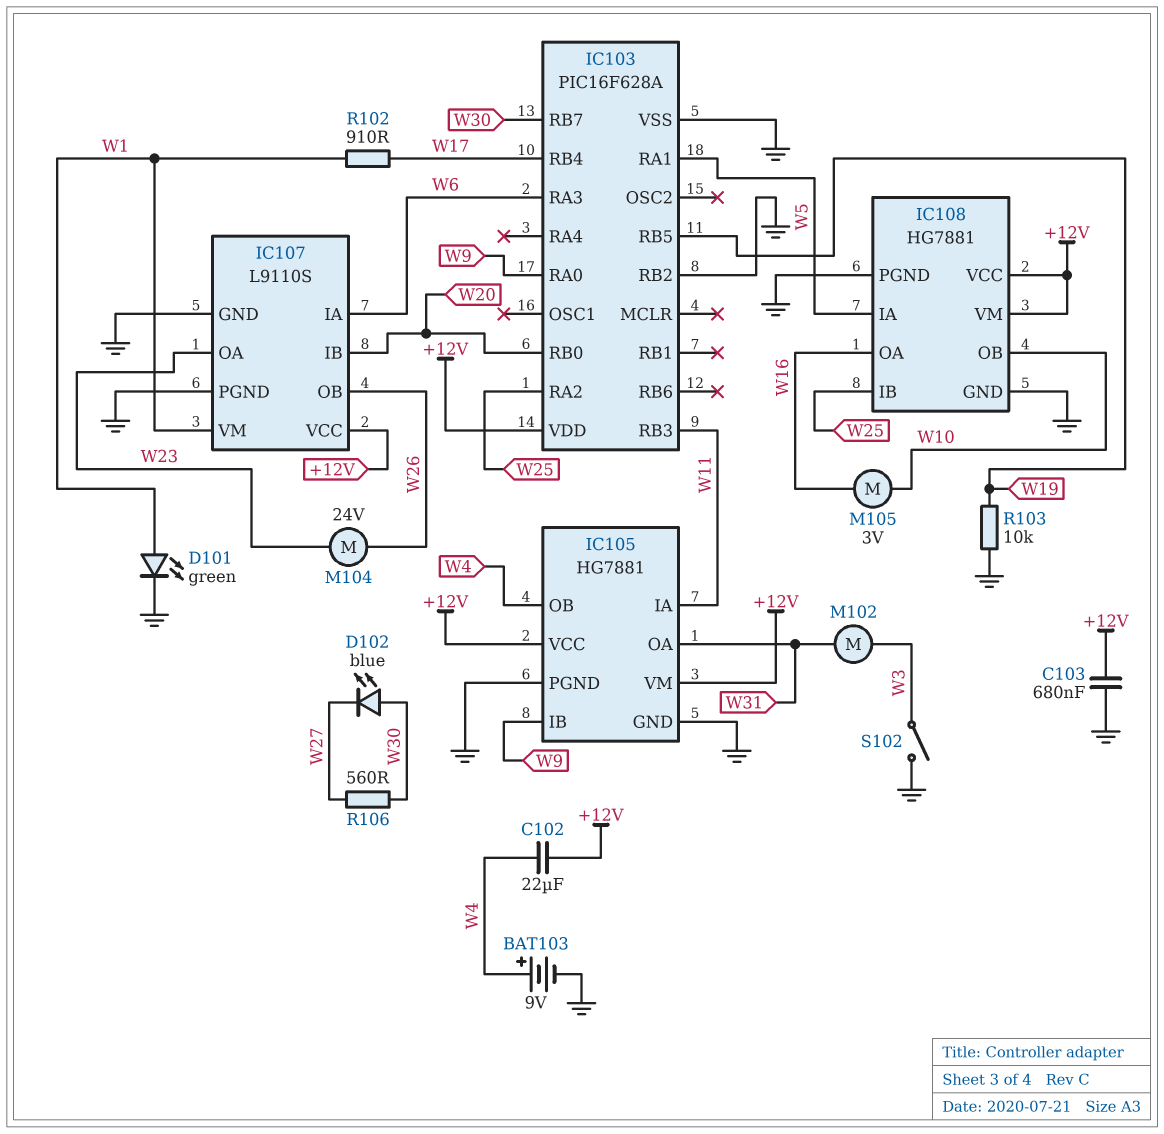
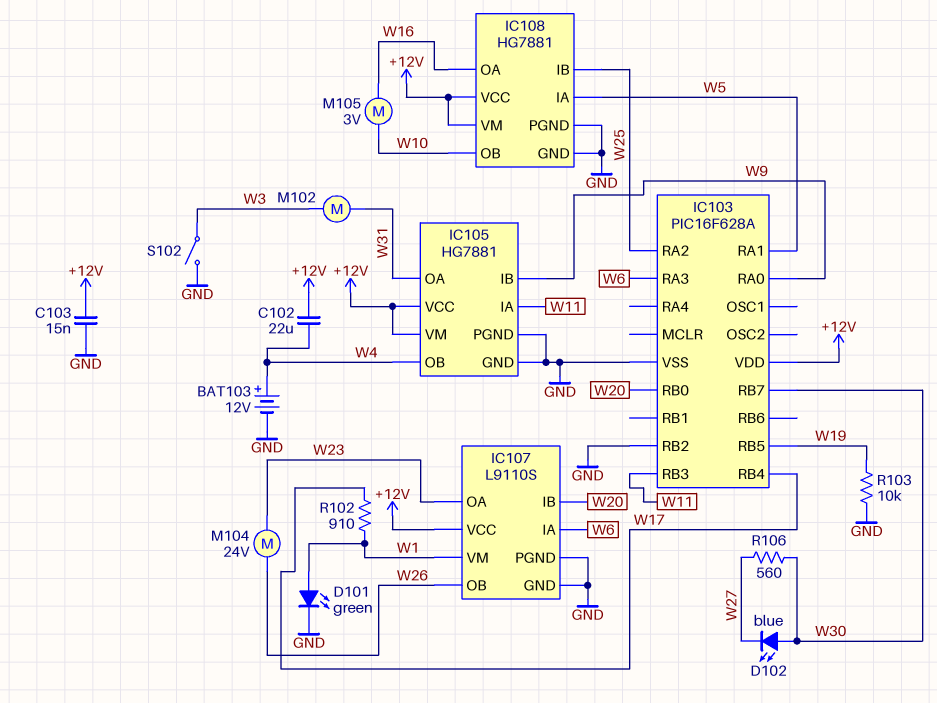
BAT103: 9V (plus W4, minus GND) -> 12V (plus W4, minus GND)
C103: 680nF (+12V, GND) -> 15nF (+12V, GND)

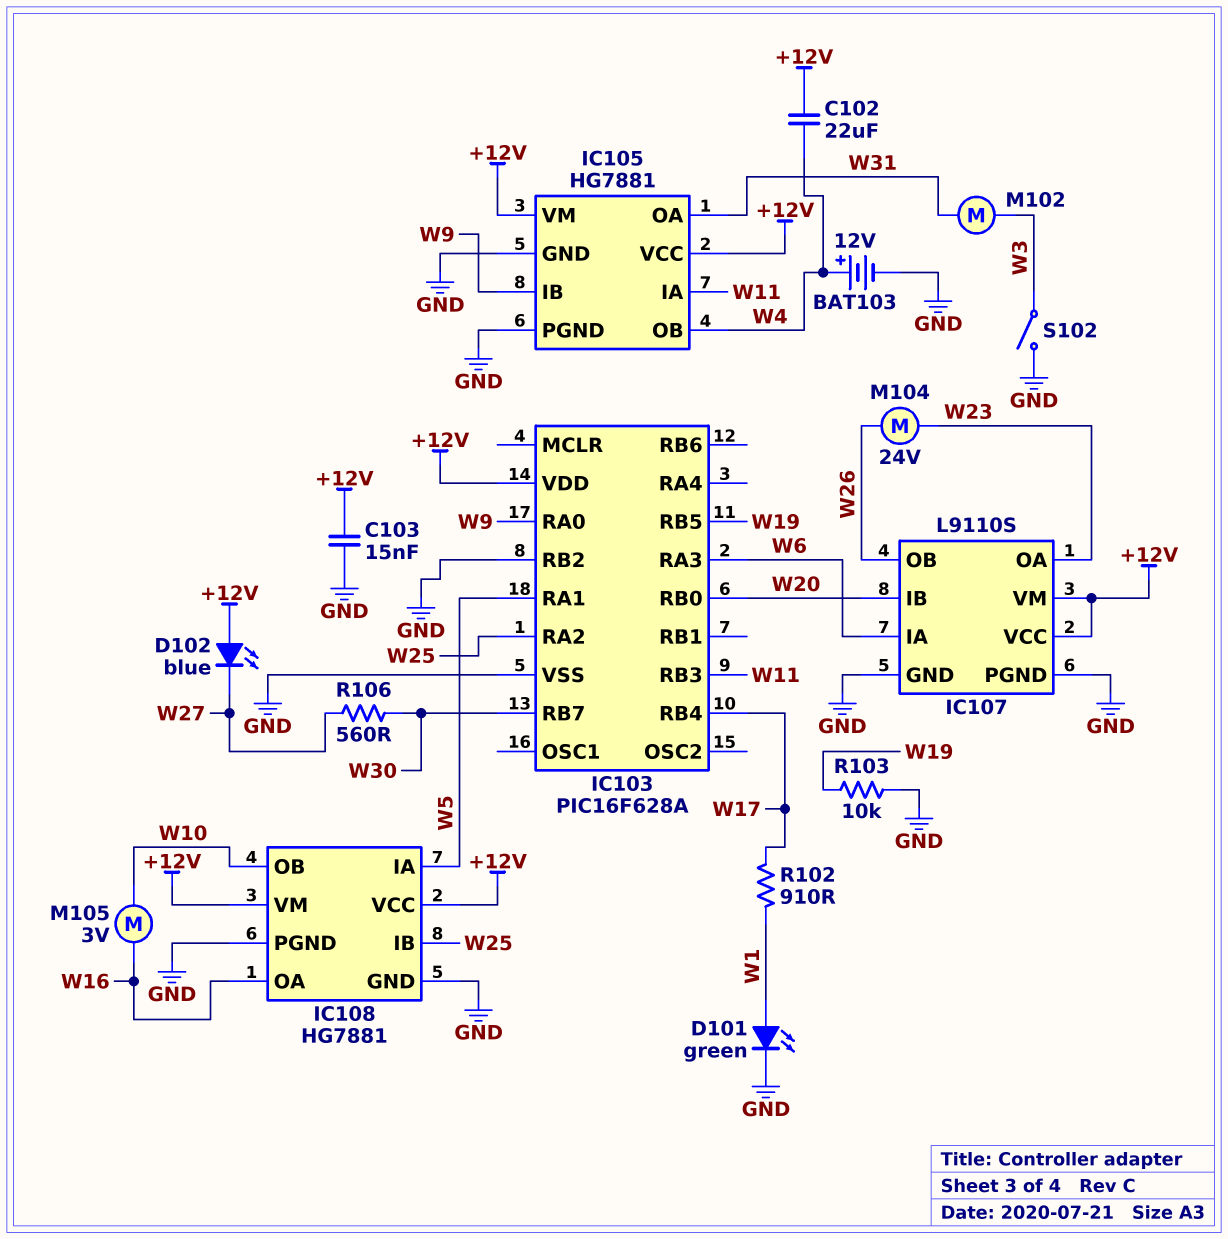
D102: LED blue (A W30, K W27) -> LED blue (A +12V, K W27)
IC107 pin VM: W1 -> +12V

